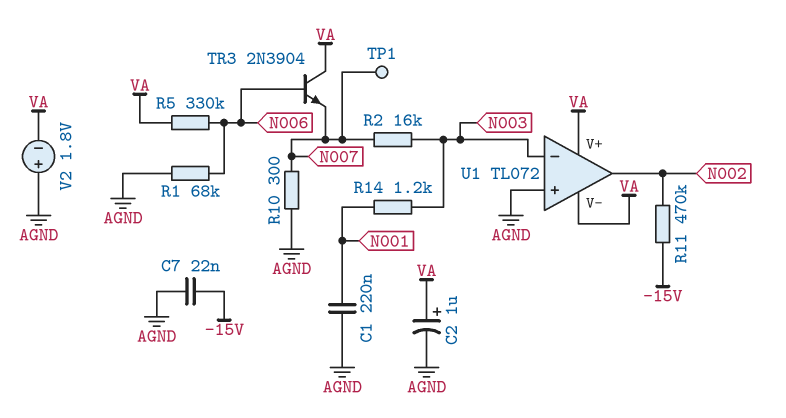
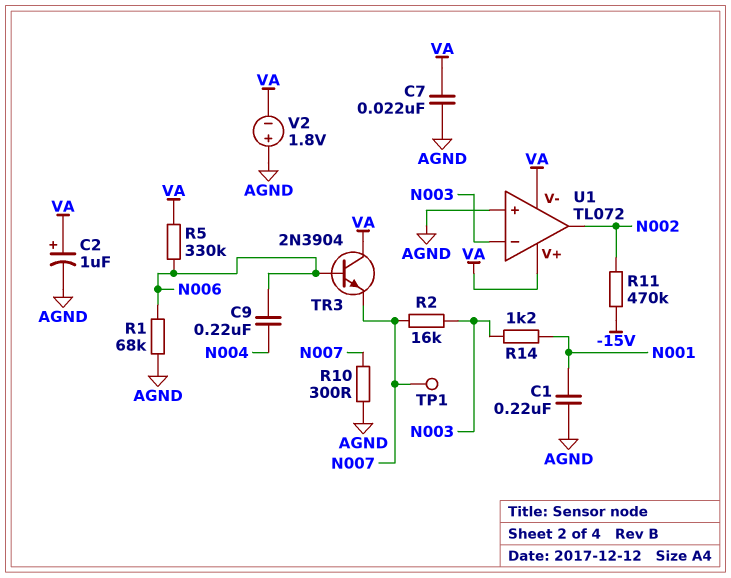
C7: 22nF (-15V, AGND) -> 22nF (AGND, VA)
C9: none -> 220nF (N004, N006)

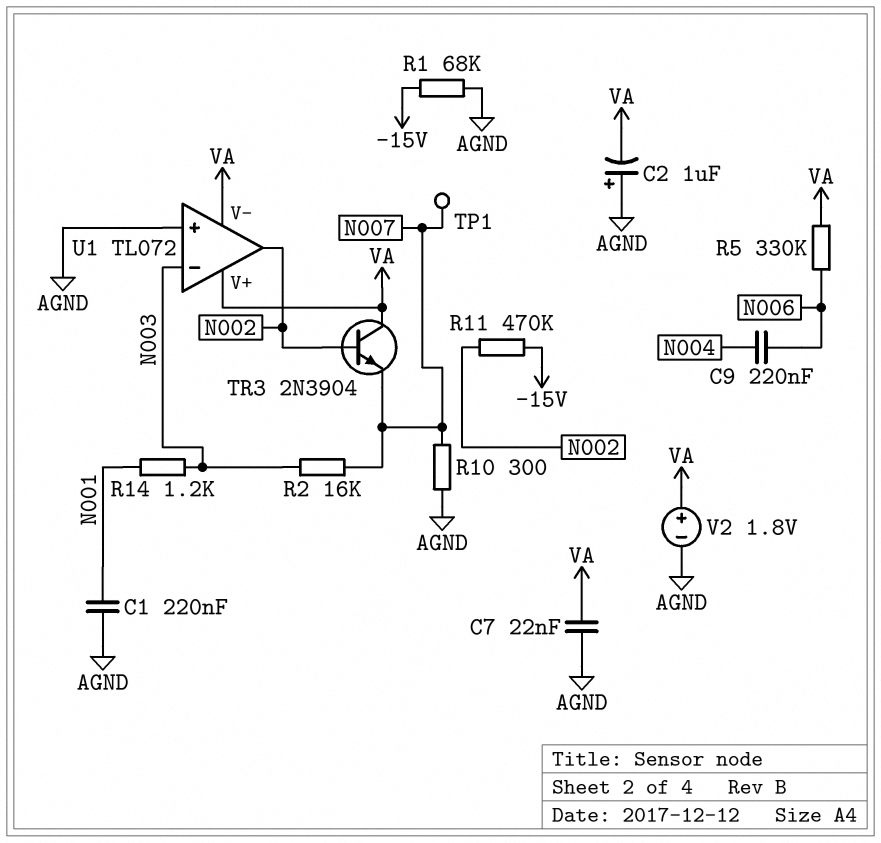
C2: 1uF (plus VA, minus AGND) -> 1uF (plus AGND, minus VA)
R1: 68k (AGND, N006) -> 68k (-15V, AGND)
TR3: NPN 2N3904 (B N006, C VA, E N007) -> NPN 2N3904 (B N002, C VA, E N007)
V2: 1.8V (plus AGND, minus VA) -> 1.8V (plus VA, minus AGND)

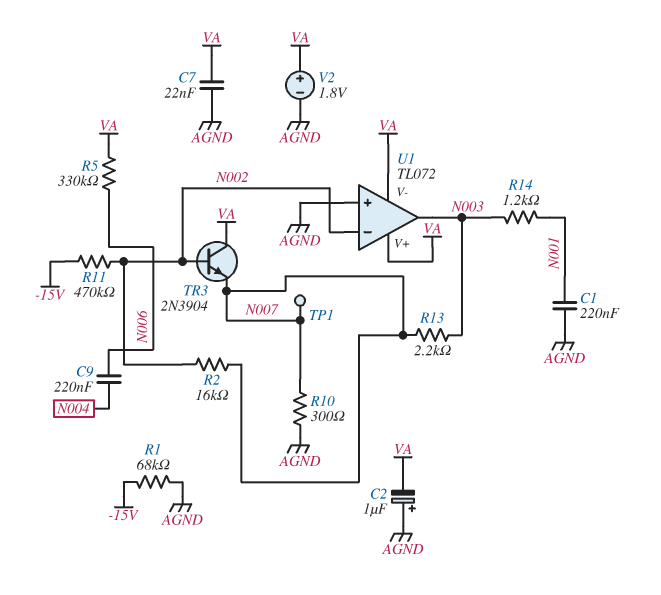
R2: 16k (N003, N007) -> 16k (N002, N007)
R13: none -> 2.2k (N003, N007)
U1 pin in-: N003 -> N002
U1 pin out: N002 -> N003

